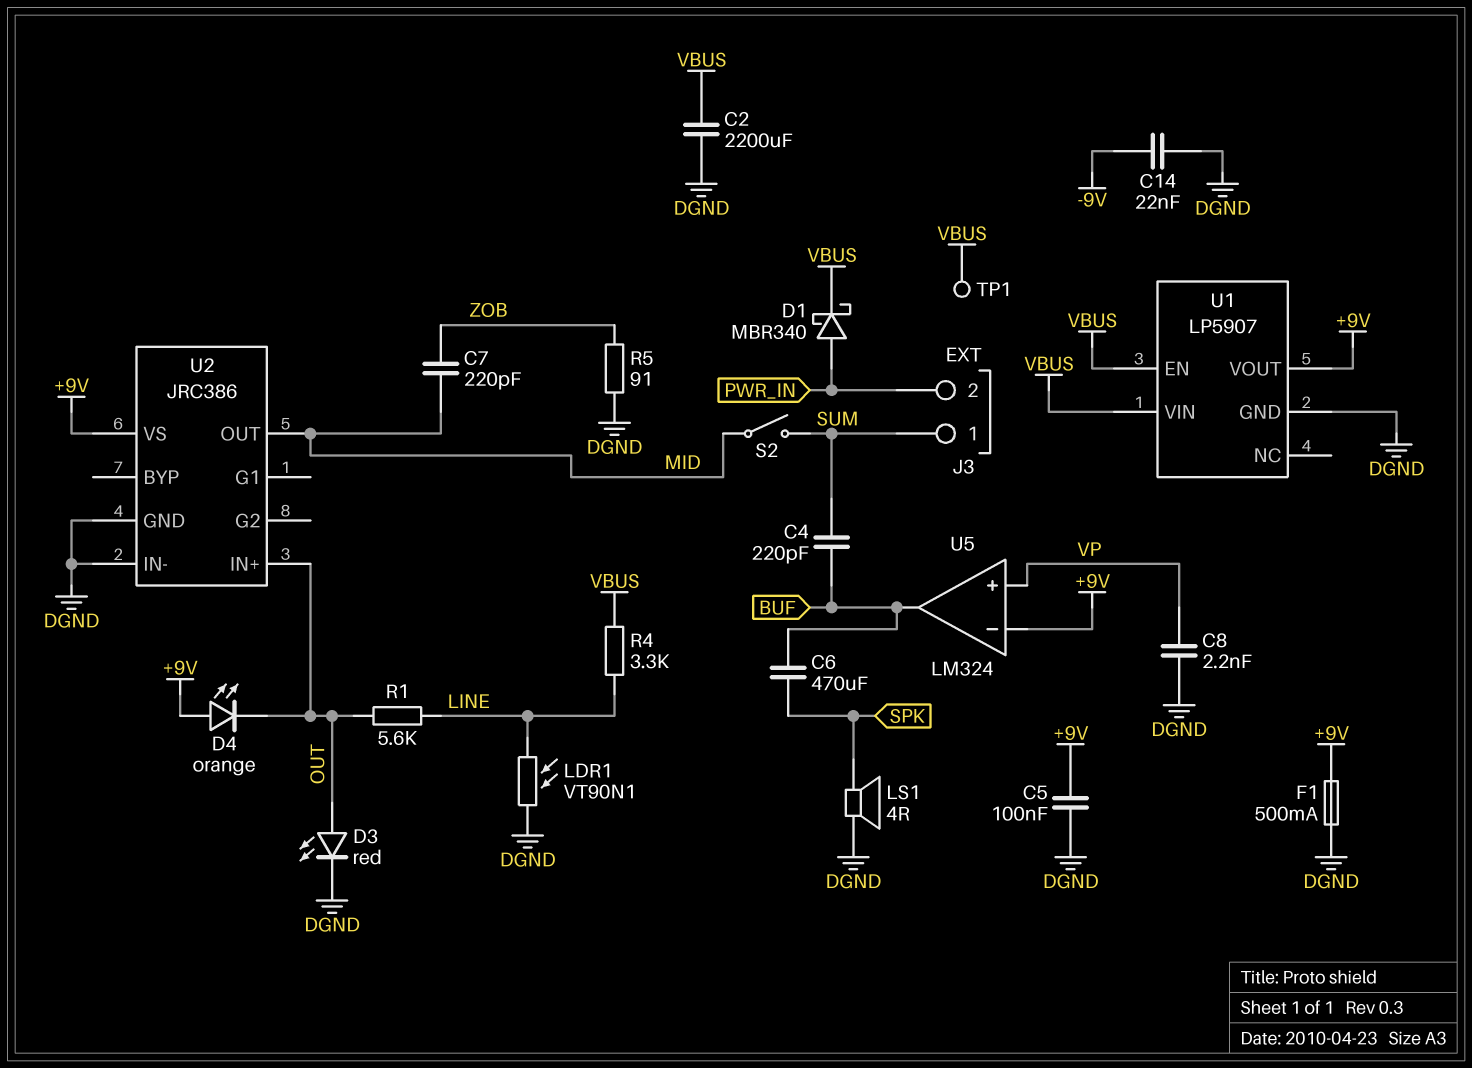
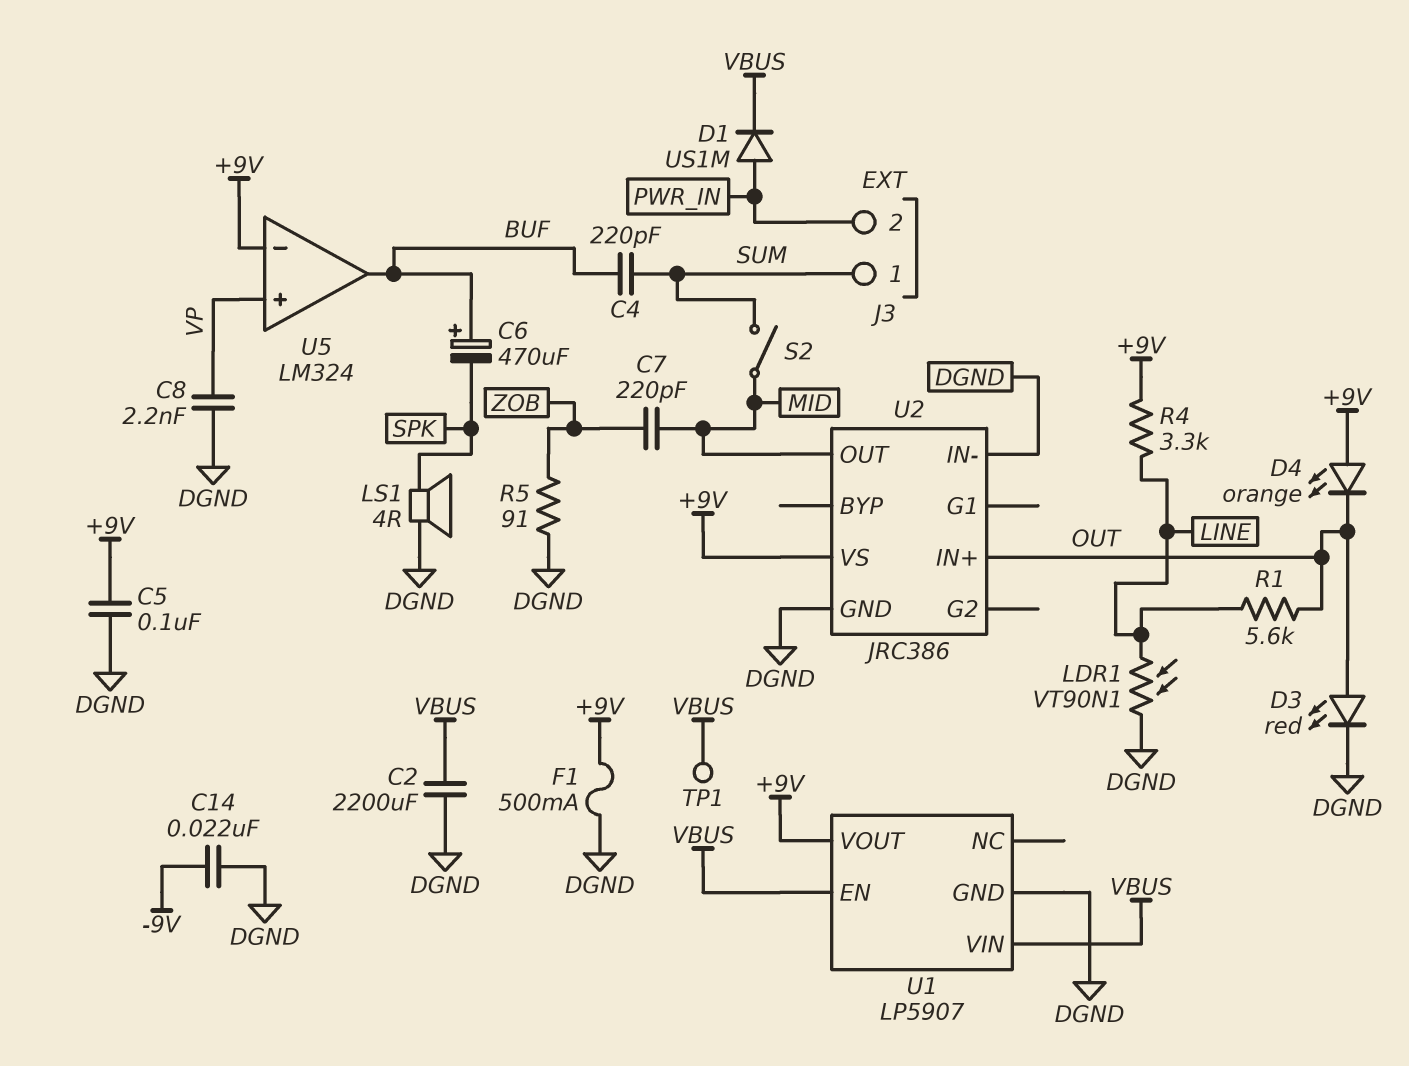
C6: 470uF (BUF, SPK) -> 470uF (plus BUF, minus SPK)
D1: schottky MBR340 (A PWR_IN, K VBUS) -> diode US1M (A PWR_IN, K VBUS)
R4: 3.3k (LINE, VBUS) -> 3.3k (+9V, LINE)

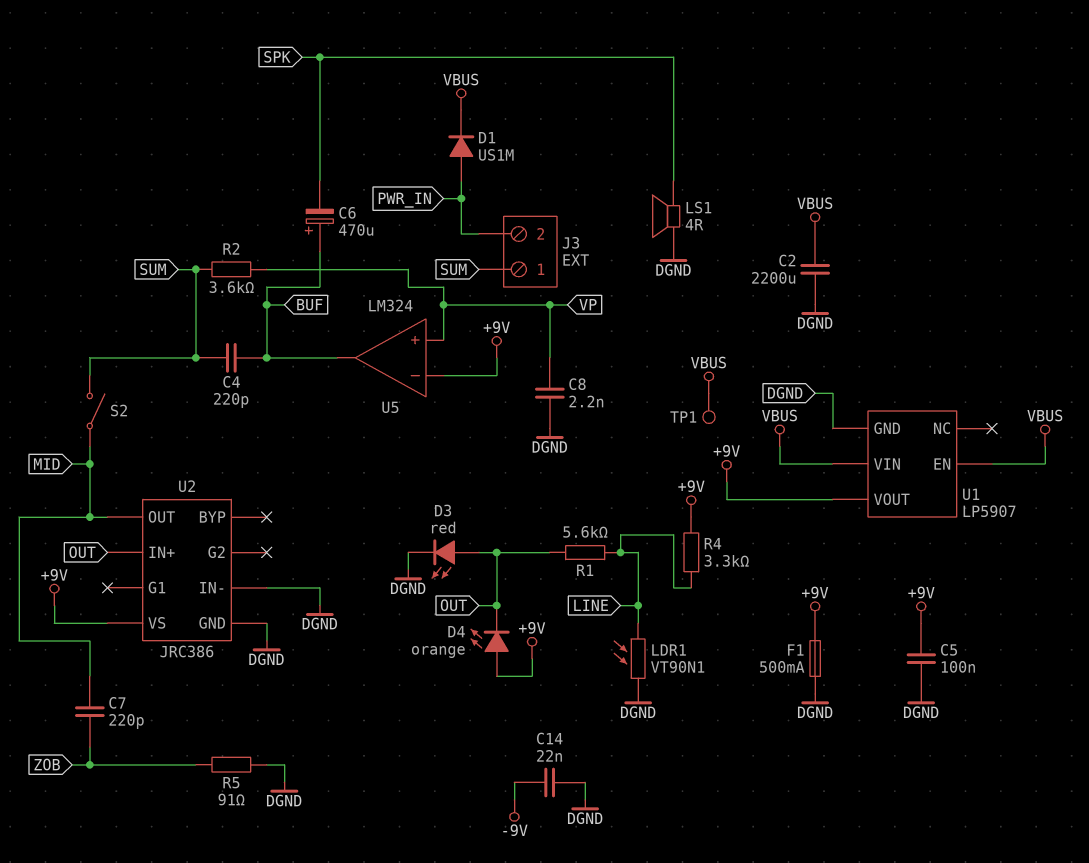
R2: none -> 3.6k (SUM, VP)

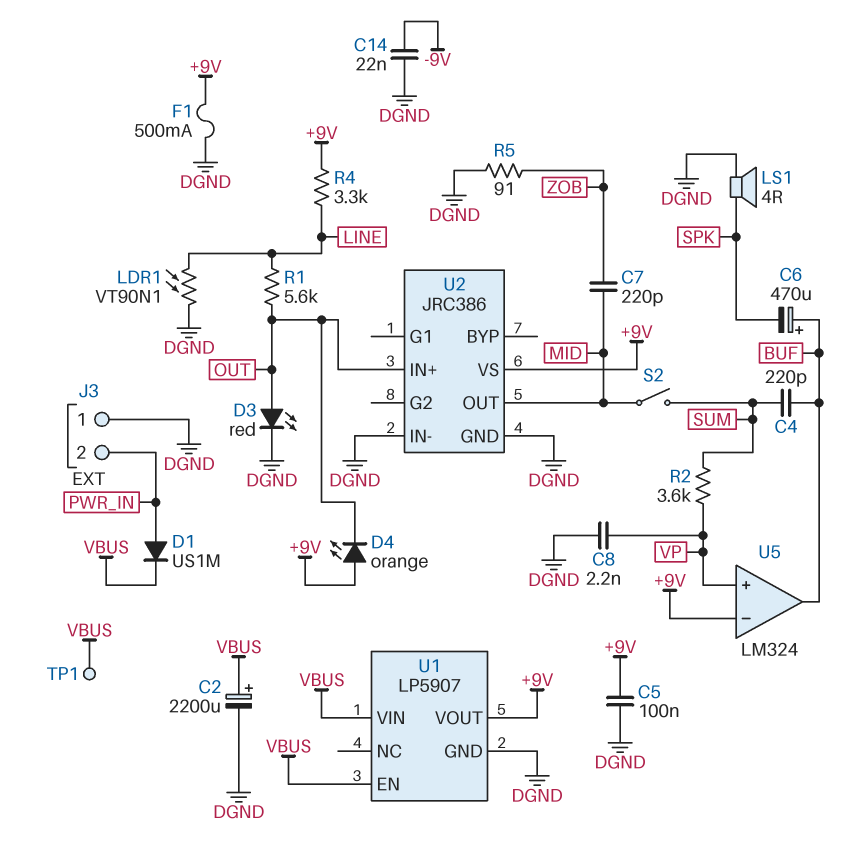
C2: 2200uF (DGND, VBUS) -> 2200uF (plus VBUS, minus DGND)
J3 pin 1: SUM -> DGND

